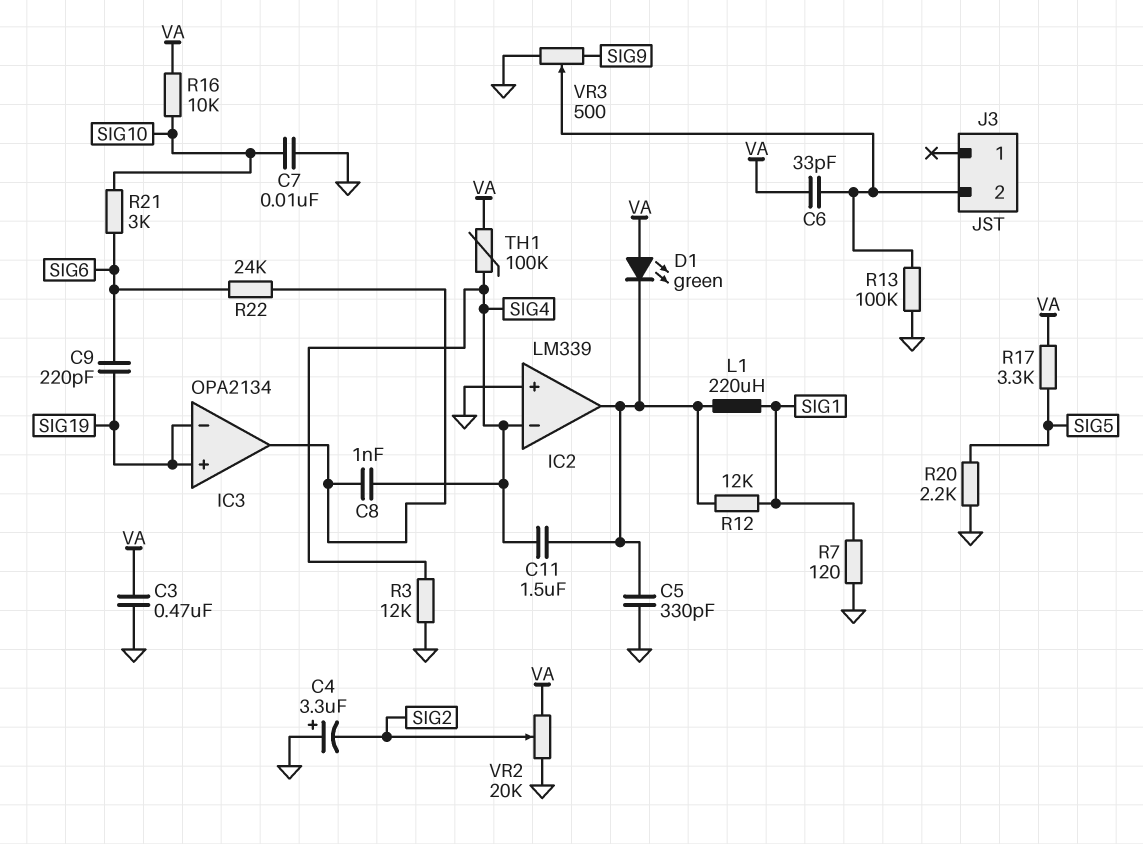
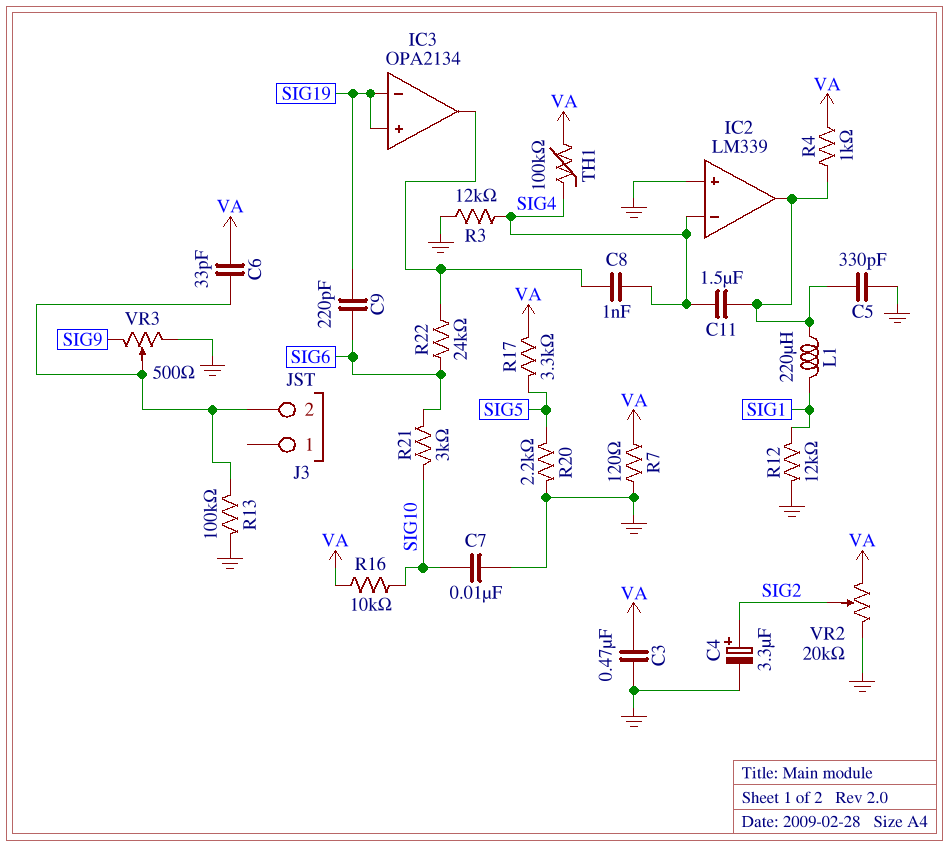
C4: 3.3uF (plus GND, minus SIG2) -> 3.3uF (plus SIG2, minus GND)
D1: LED green (A VA, K IC2/out) -> none
R4: none -> 1k (IC2/out, VA)
R7: 120 (GND, SIG1) -> 120 (GND, VA)
R12: 12k (IC2/out, SIG1) -> 12k (GND, SIG1)

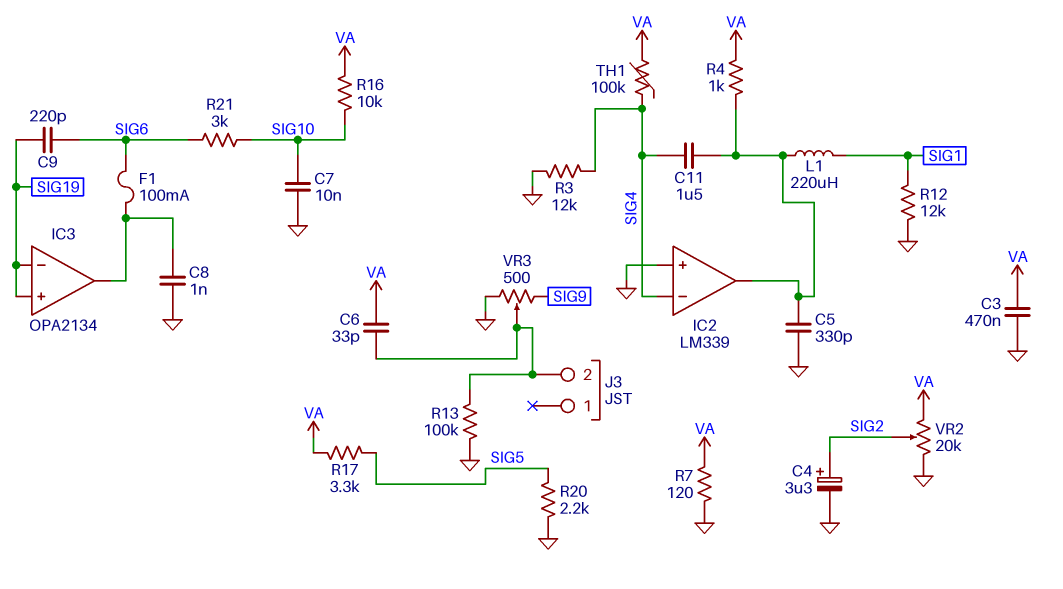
C8: 1nF (IC3/out, SIG4) -> 1nF (GND, IC3/out)
F1: none -> 100mA (IC3/out, SIG6)
R22: 24k (IC3/out, SIG6) -> none

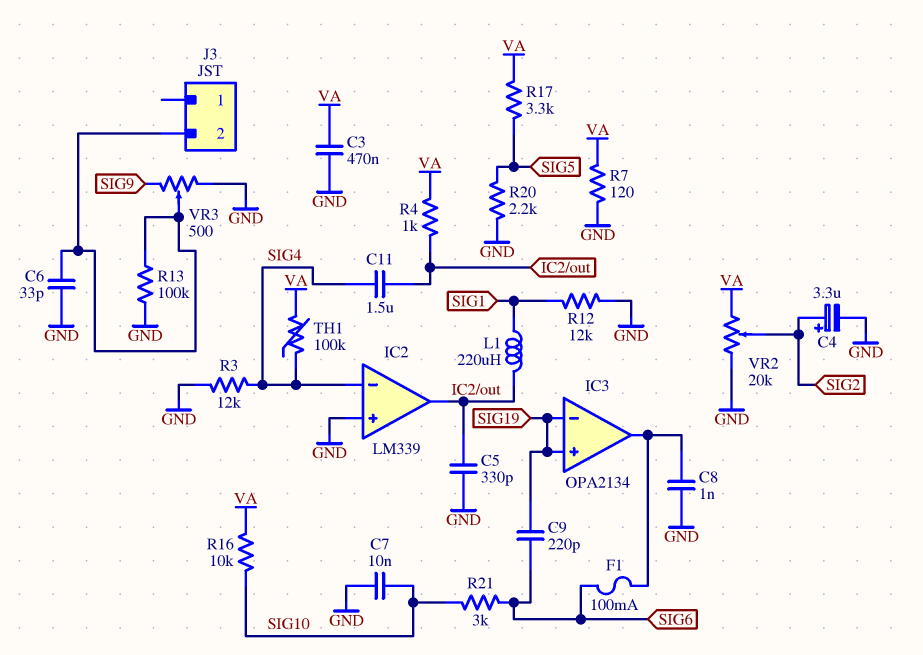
C6: 33pF (J3/2, VA) -> 33pF (GND, J3/2)

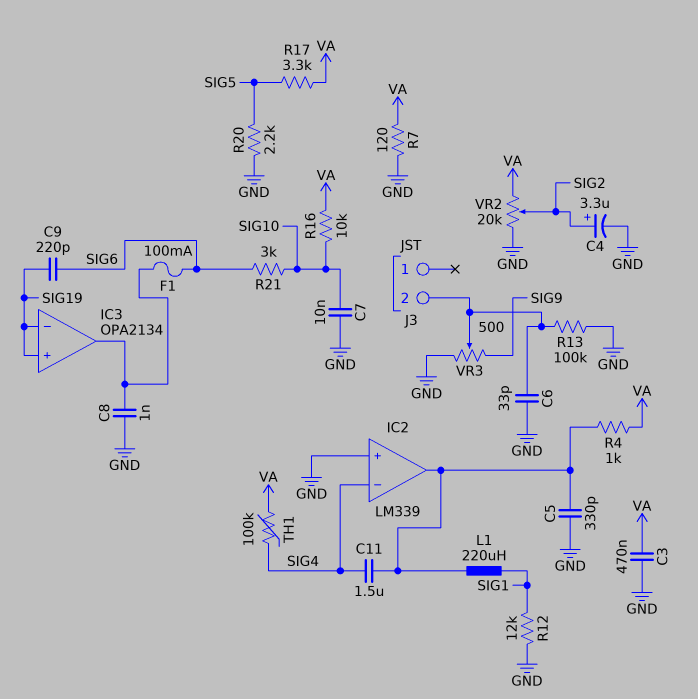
R3: 12k (GND, SIG4) -> none

